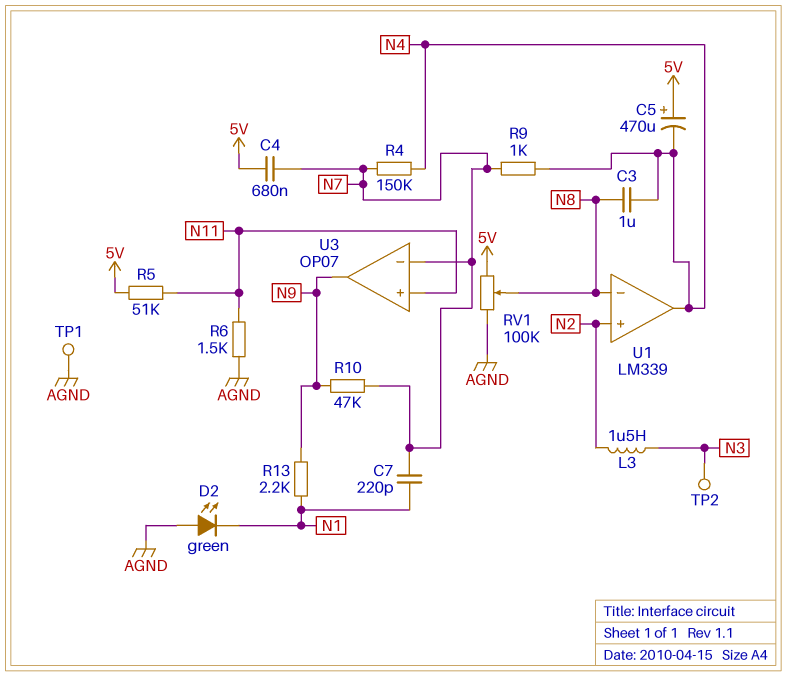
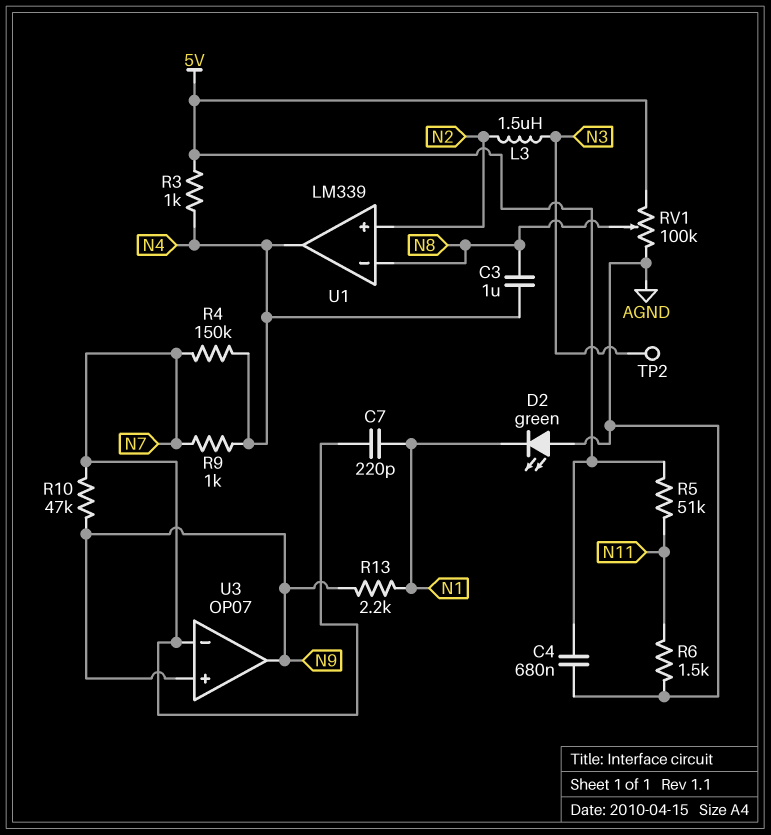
C4: 680nF (5V, N7) -> 680nF (5V, AGND)
C5: 470uF (plus 5V, minus N4) -> none
R3: none -> 1k (5V, N4)
TP1: test point (AGND) -> none
U3 pin in+: N11 -> N9

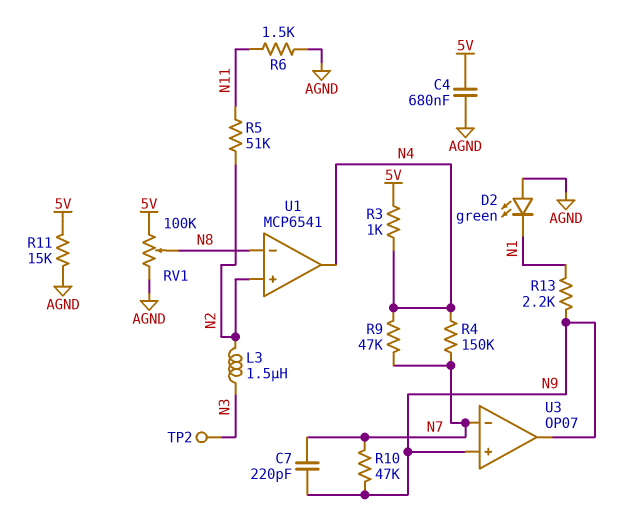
C3: 1uF (N4, N8) -> none
C7: 220pF (N1, N7) -> 220pF (N7, N9)
R5: 51k (5V, N11) -> 51k (N2, N11)
R9: 1k (N4, N7) -> 47k (N4, N7)
R11: none -> 15k (5V, AGND)
U1: LM339 -> MCP6541

